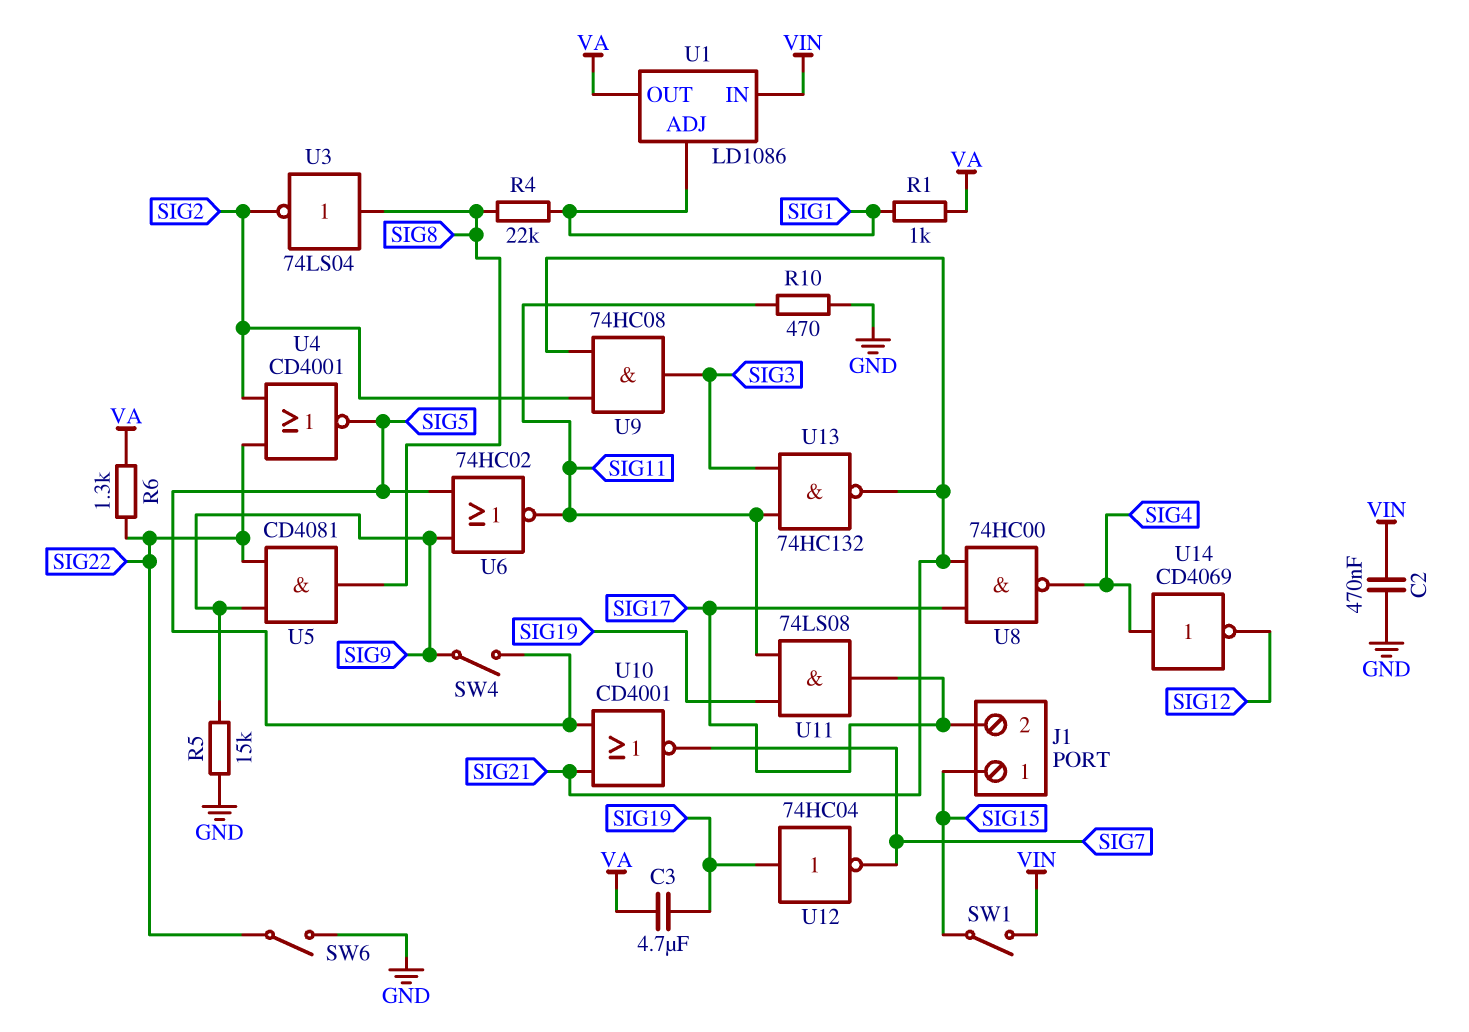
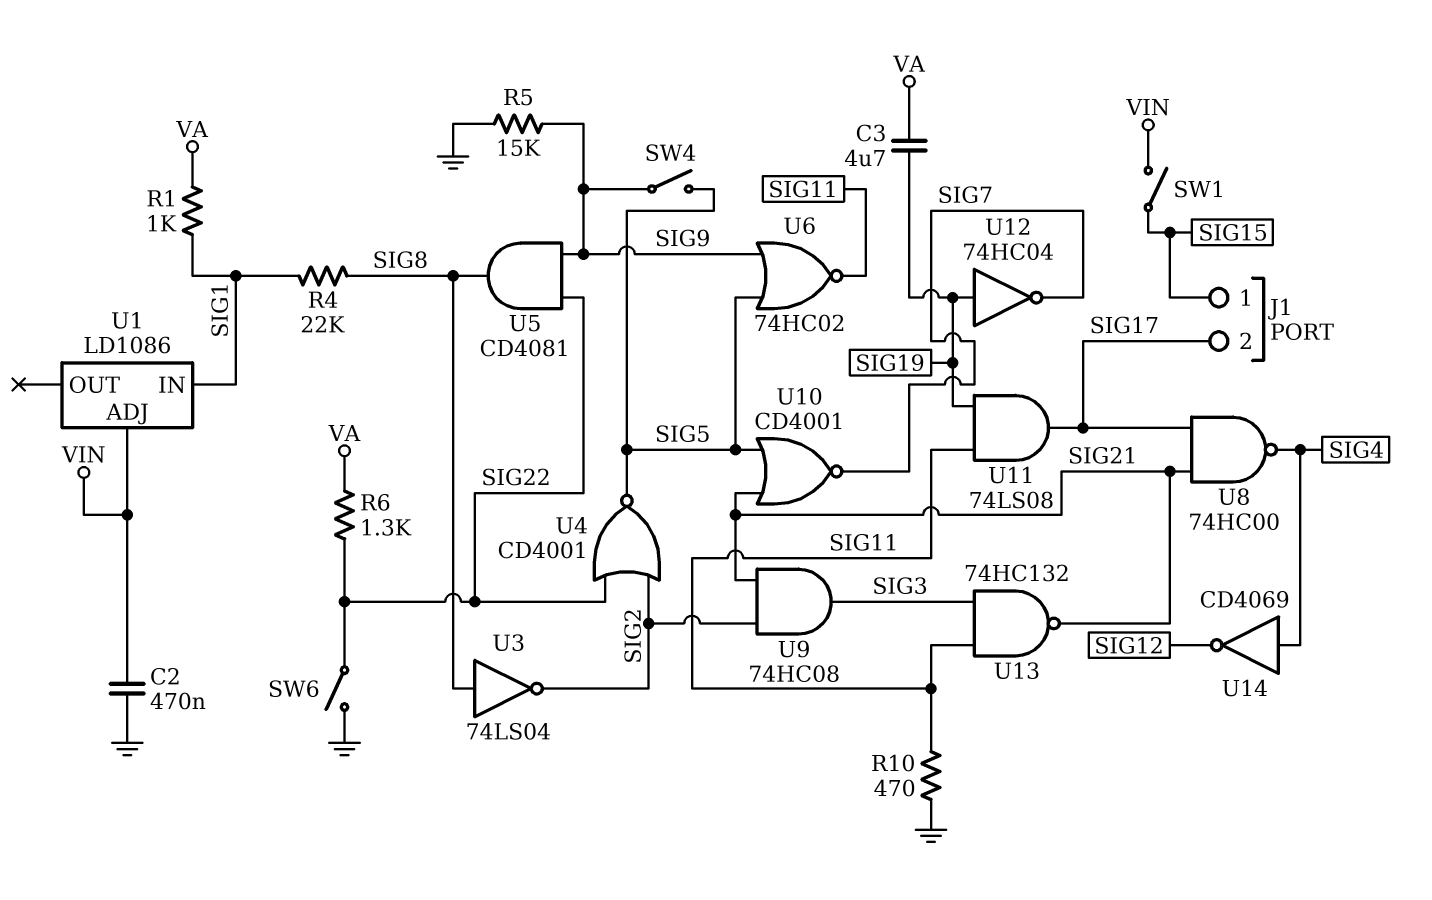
U1 pin ADJ: SIG1 -> VIN
U1 pin IN: VIN -> SIG1
U1 pin OUT: VA -> none

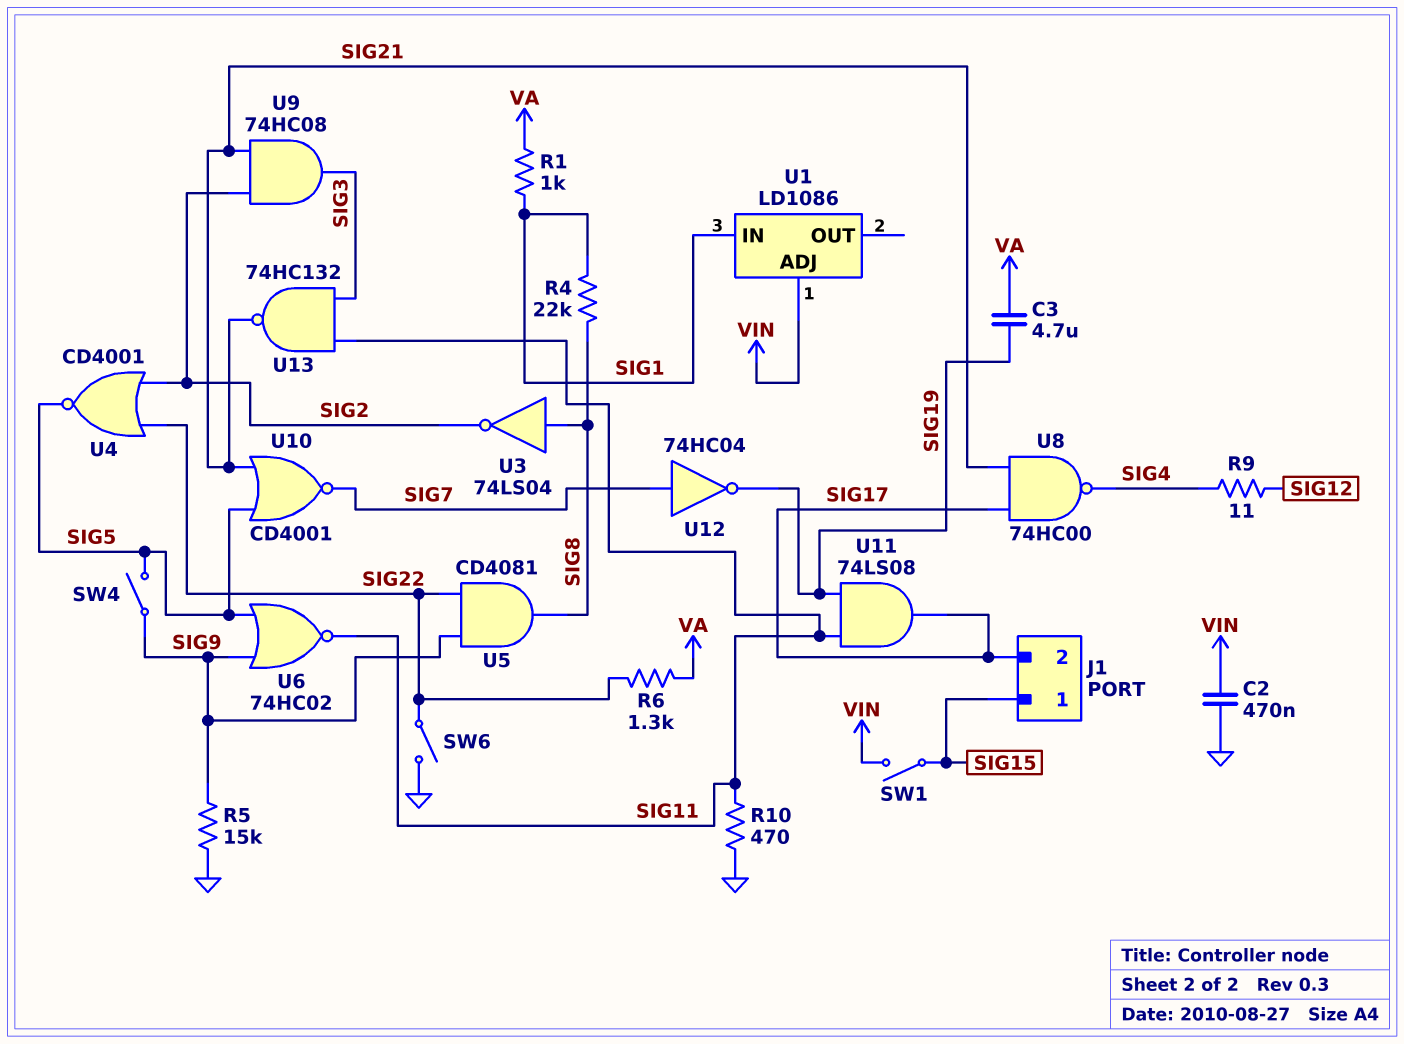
R9: none -> 11 (SIG4, SIG12)
U12: NOT 74HC04 (in SIG19, out SIG7) -> NOT 74HC04 (in SIG7, out SIG19)
U14: NOT CD4069 (in SIG4, out SIG12) -> none

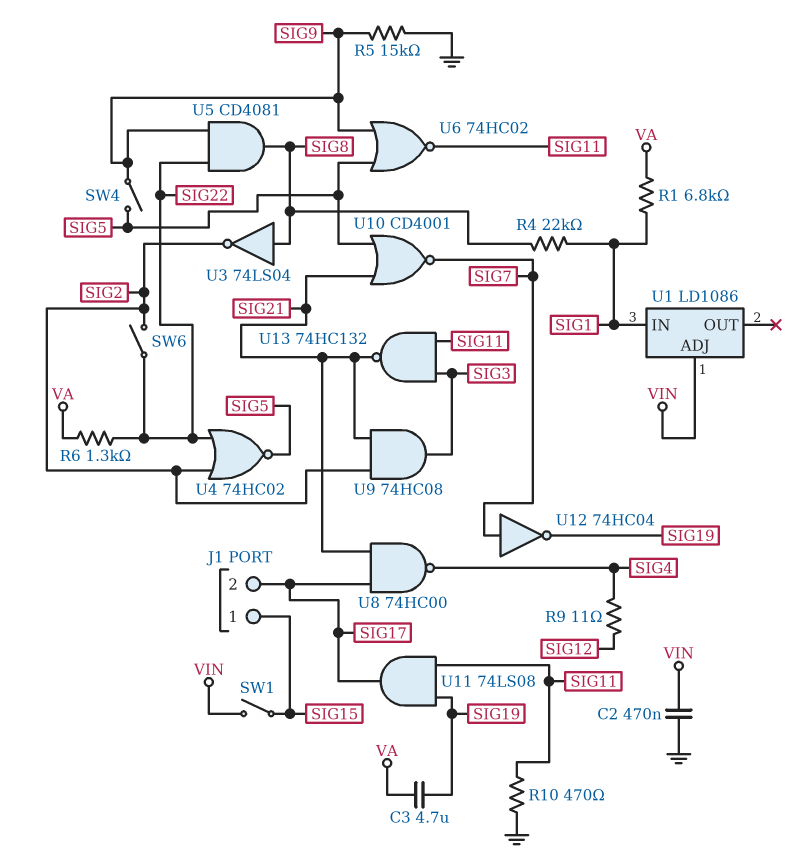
R1: 1k (SIG1, VA) -> 6.8k (SIG1, VA)
SW6: switch (GND, SIG22) -> switch (SIG2, SIG22)
U4: NOR CD4001 (in SIG2, in SIG22, out SIG5) -> NOR 74HC02 (in SIG2, in SIG22, out SIG5)

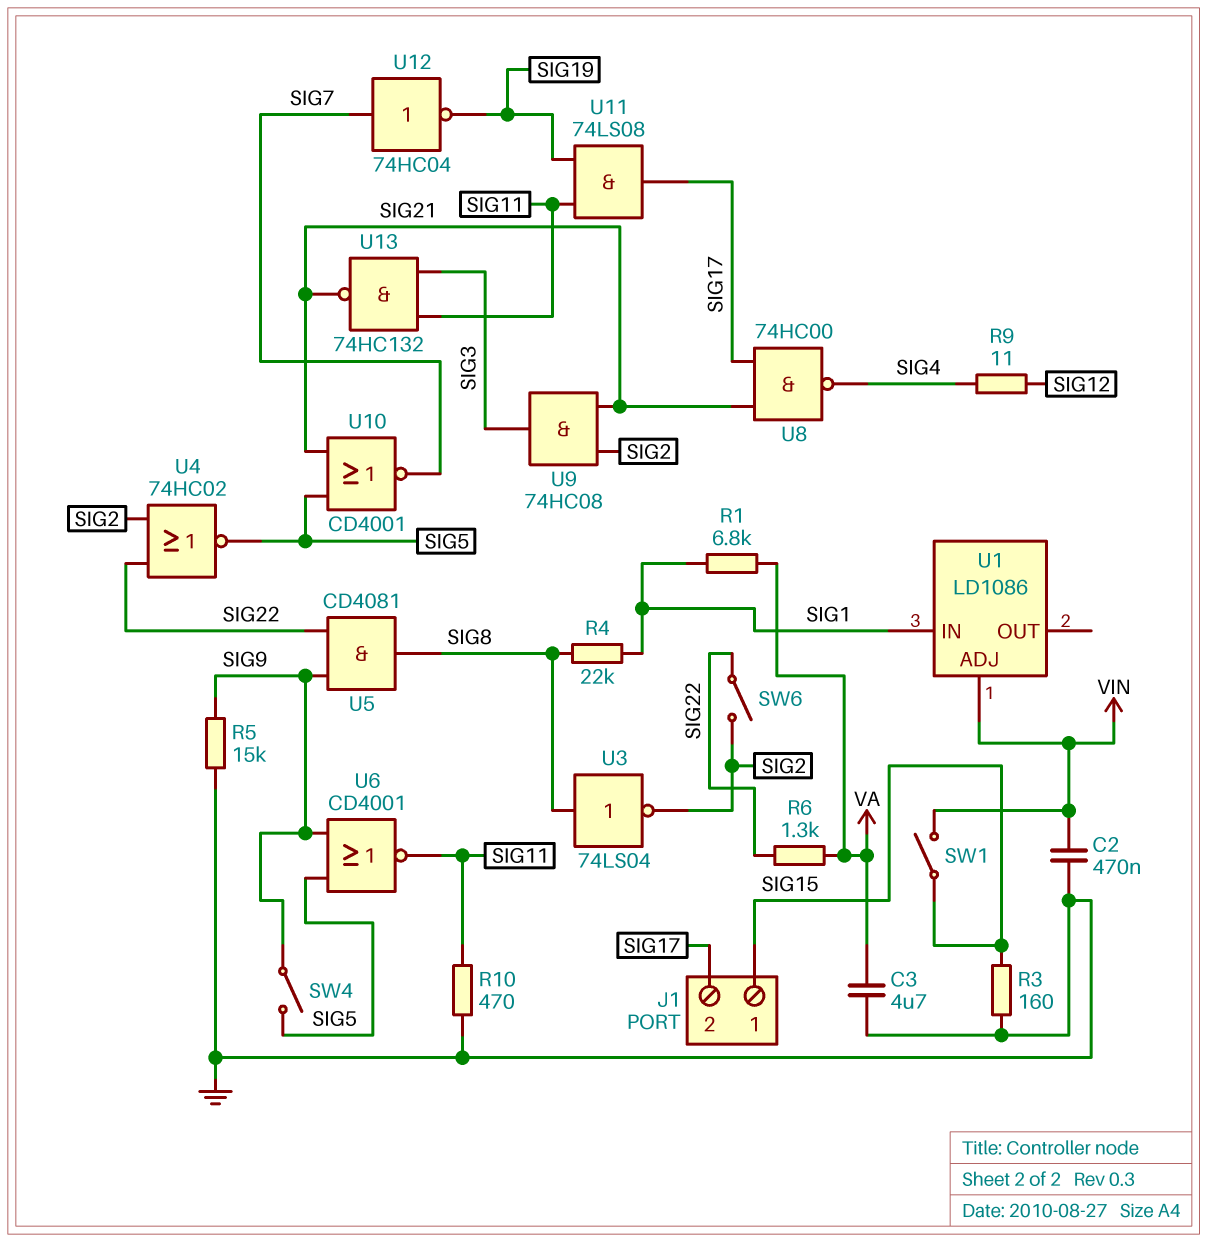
C3: 4.7uF (SIG19, VA) -> 4.7uF (GND, VA)
R3: none -> 160 (GND, SIG15)
U6: NOR 74HC02 (in SIG5, in SIG9, out SIG11) -> NOR CD4001 (in SIG5, in SIG9, out SIG11)

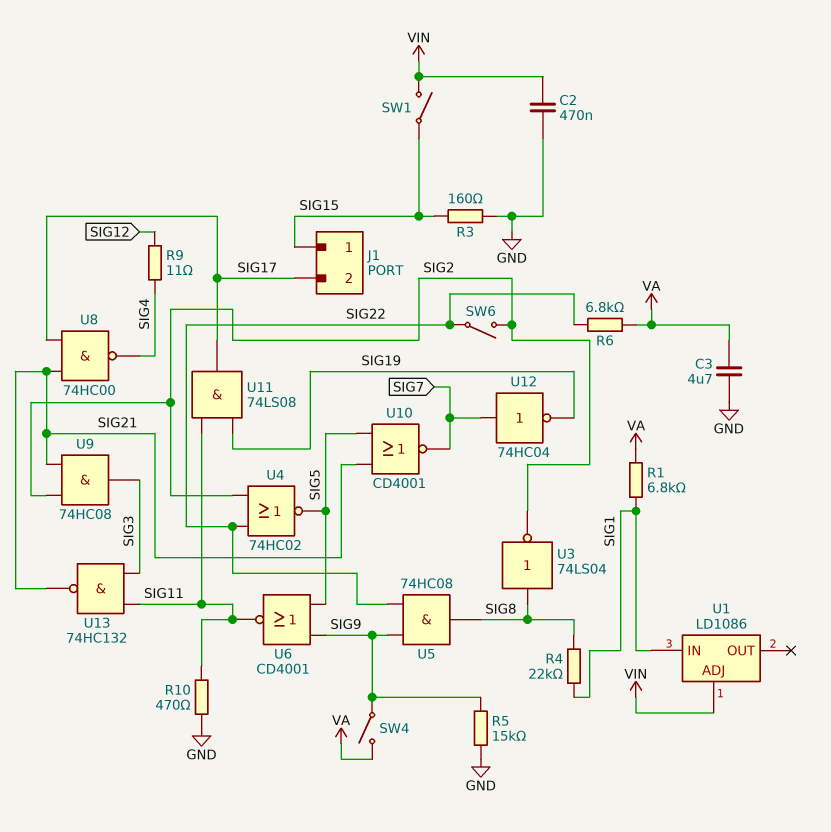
R6: 1.3k (SIG22, VA) -> 6.8k (SIG22, VA)
SW4: switch (SIG5, SIG9) -> switch (SIG9, VA)
U5: AND CD4081 (in SIG9, in SIG22, out SIG8) -> AND 74HC08 (in SIG9, in SIG22, out SIG8)

